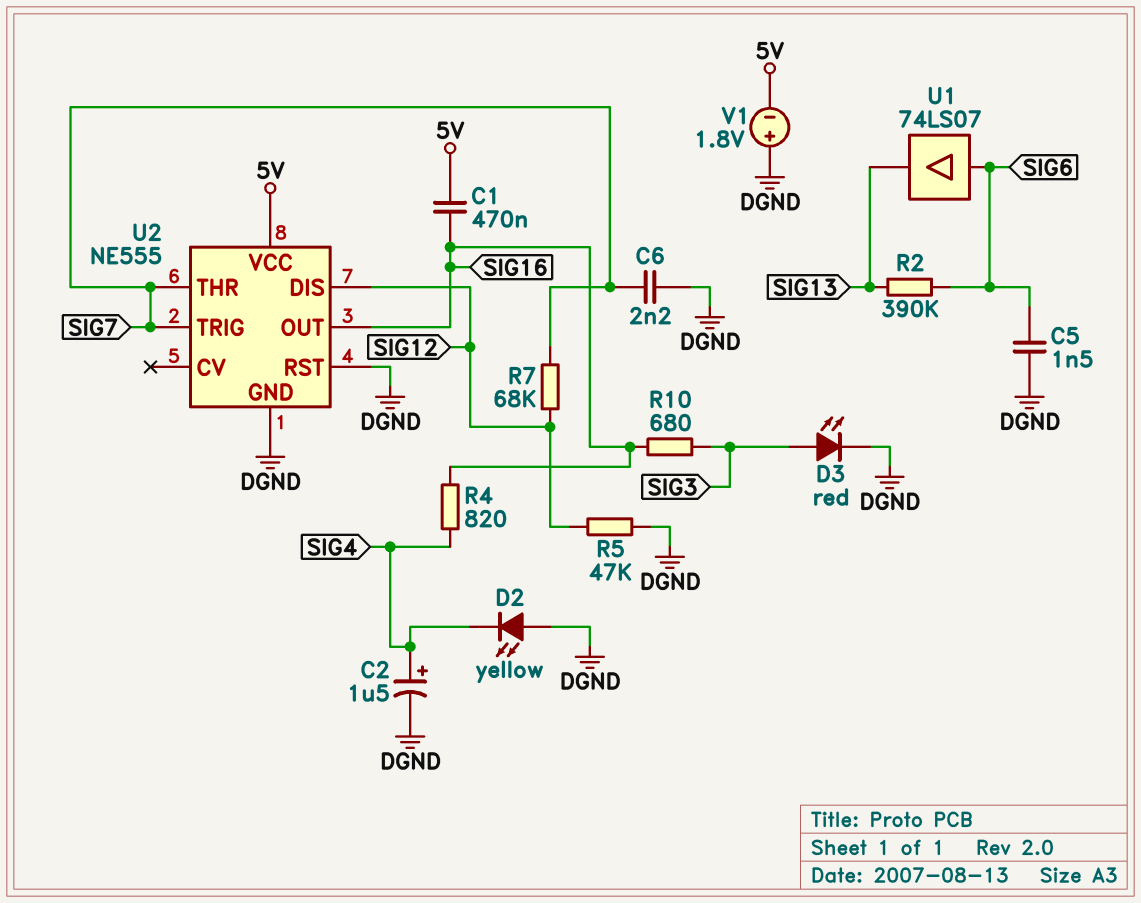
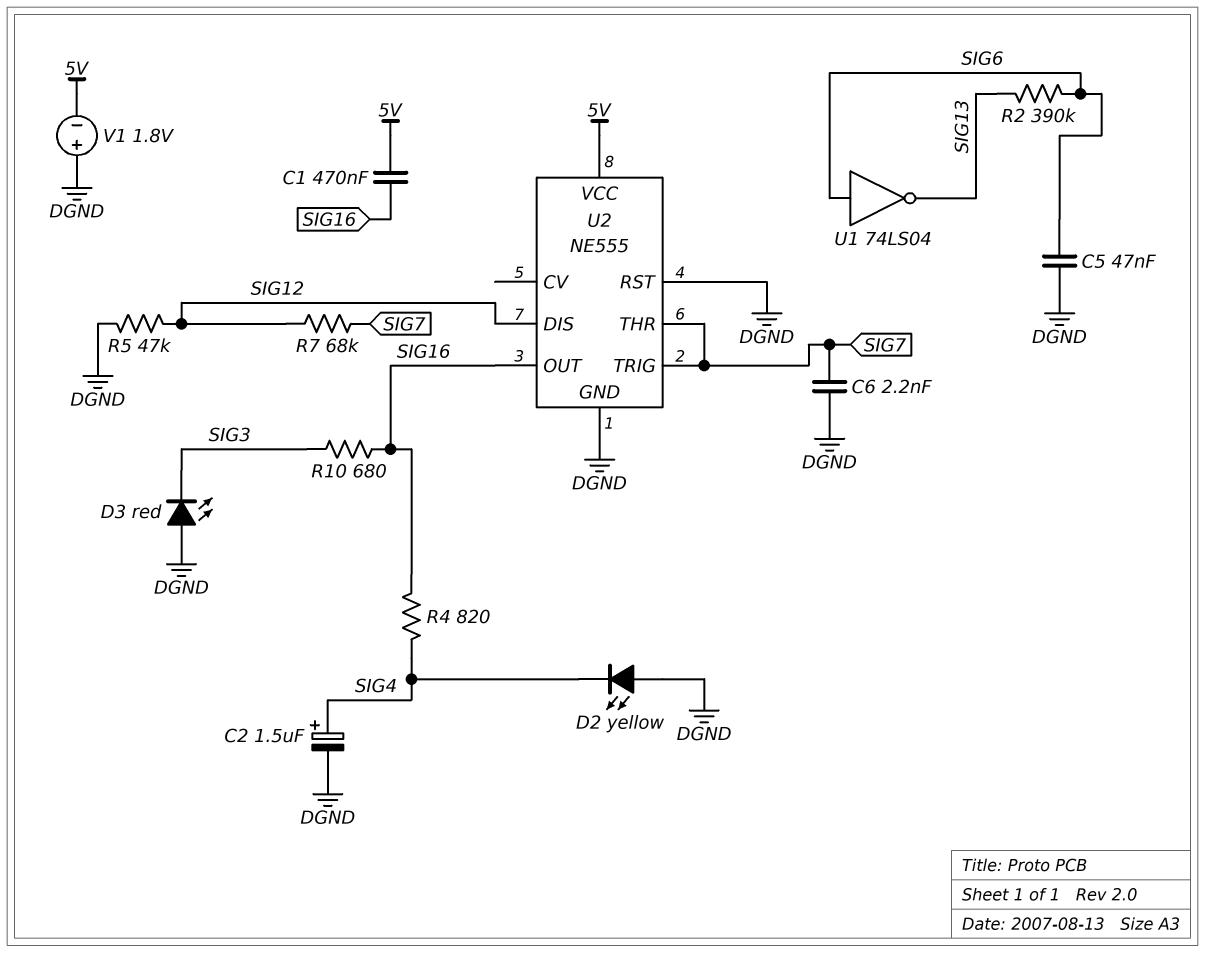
C5: 1.5nF (DGND, SIG6) -> 47nF (DGND, SIG6)
D3: LED red (A SIG3, K DGND) -> LED red (A DGND, K SIG3)
U1: buffer 74LS07 (in SIG6, out SIG13) -> NOT 74LS04 (in SIG6, out SIG13)

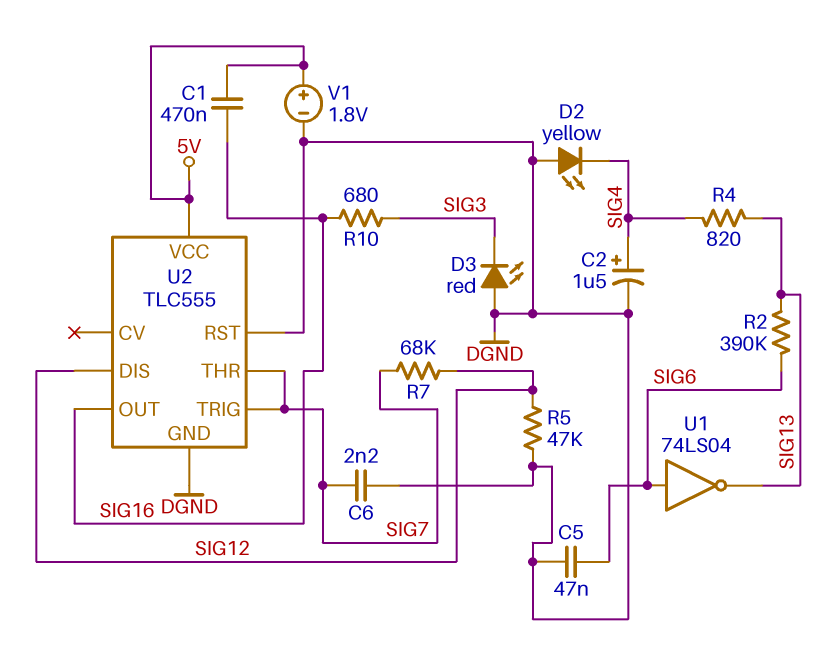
R4: 820 (SIG4, SIG16) -> 820 (SIG4, SIG13)
U2: NE555 -> TLC555
V1: 1.8V (plus DGND, minus 5V) -> 1.8V (plus 5V, minus DGND)

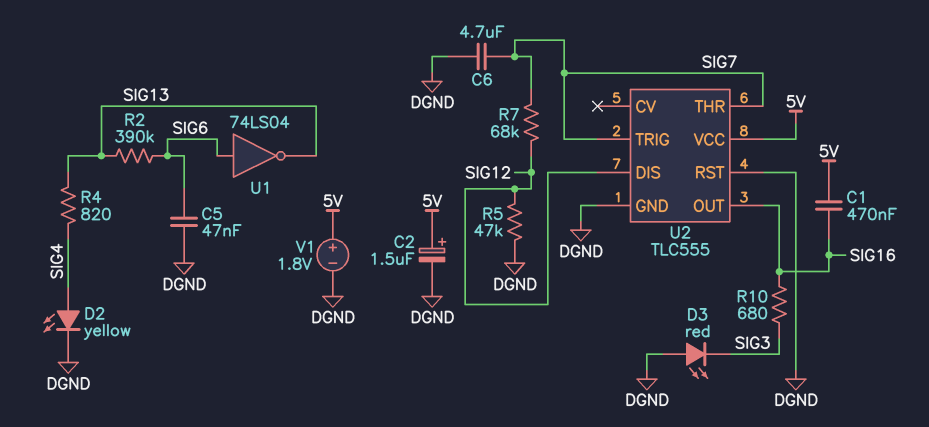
C2: 1.5uF (plus SIG4, minus DGND) -> 1.5uF (plus 5V, minus DGND)
C6: 2.2nF (DGND, SIG7) -> 4.7uF (DGND, SIG7)
D2: LED yellow (A DGND, K SIG4) -> LED yellow (A SIG4, K DGND)

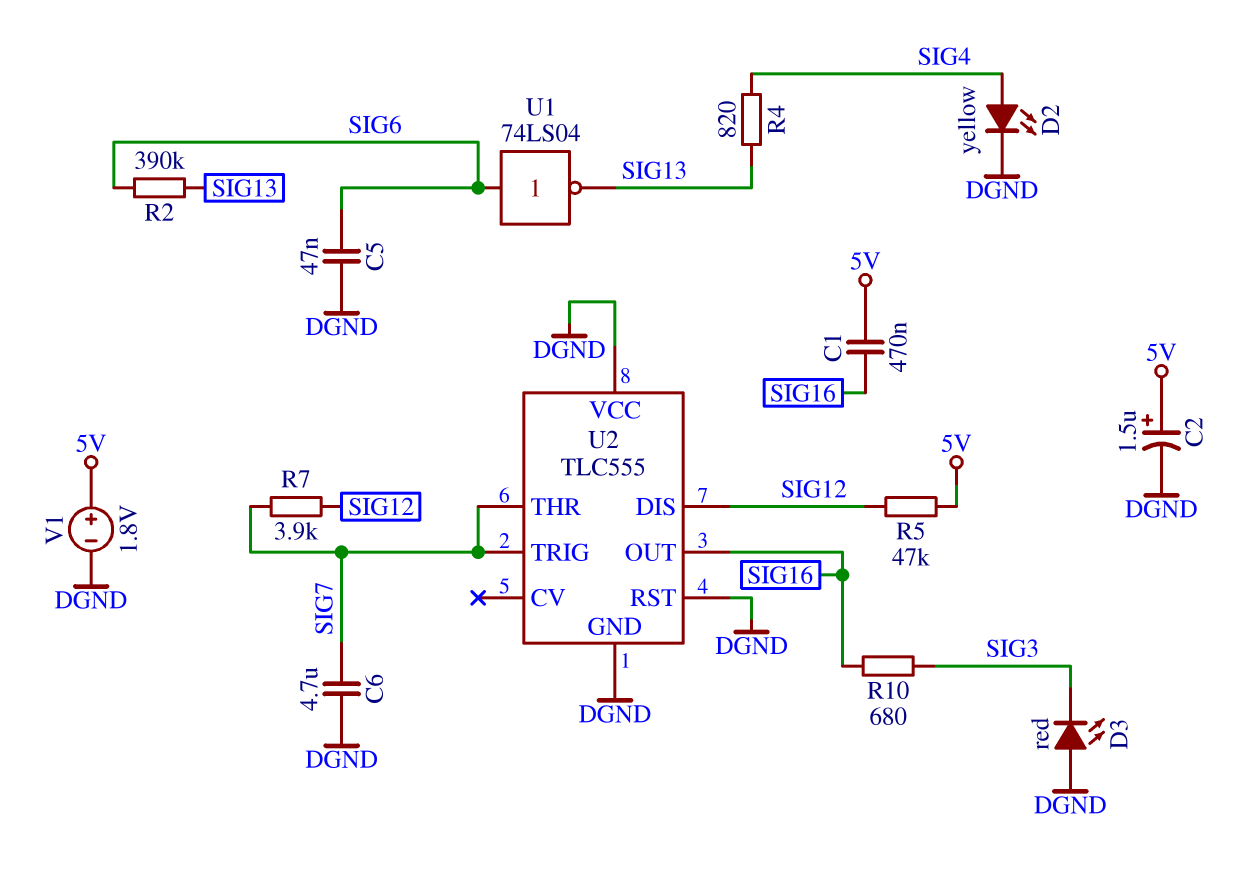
R5: 47k (DGND, SIG12) -> 47k (5V, SIG12)
R7: 68k (SIG7, SIG12) -> 3.9k (SIG7, SIG12)
U2 pin VCC: 5V -> DGND

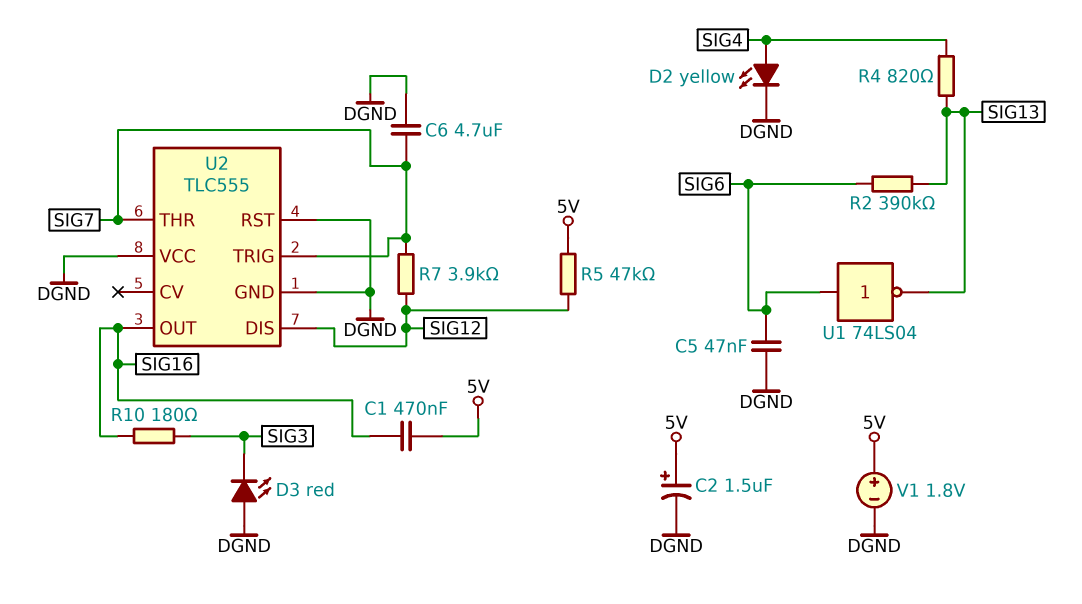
R10: 680 (SIG3, SIG16) -> 180 (SIG3, SIG16)

